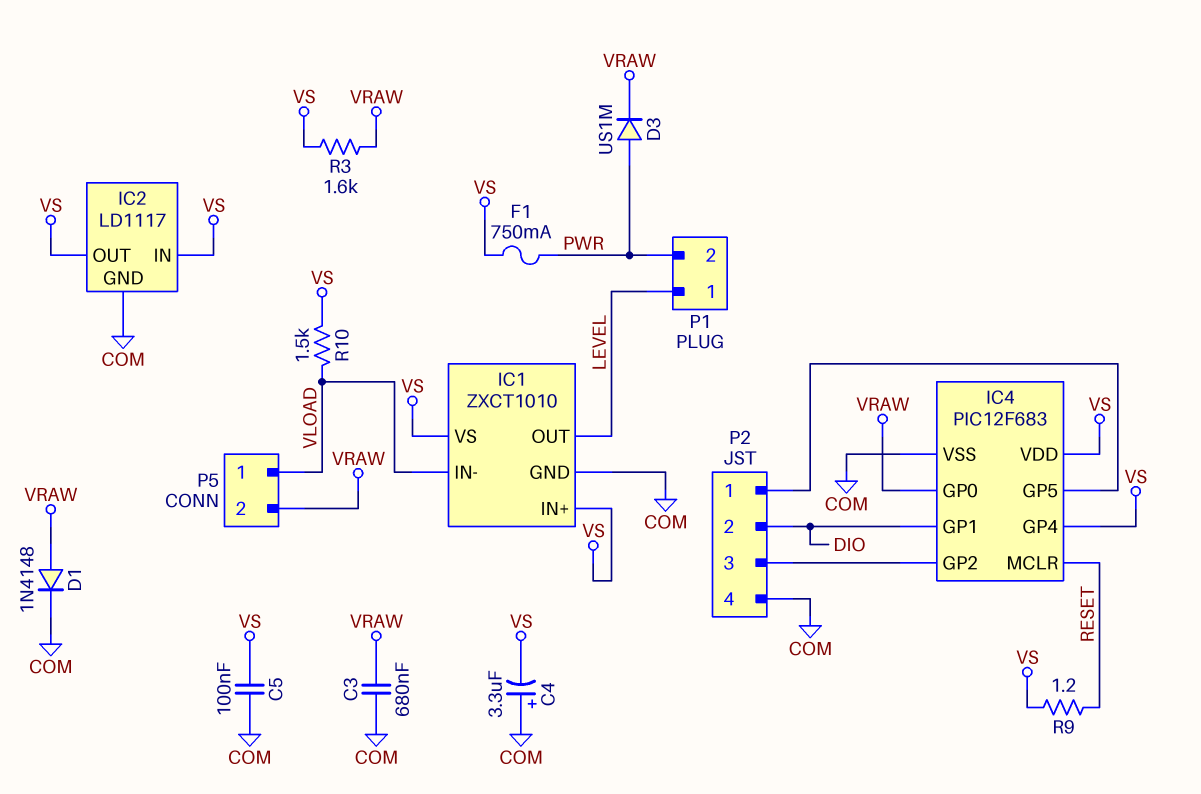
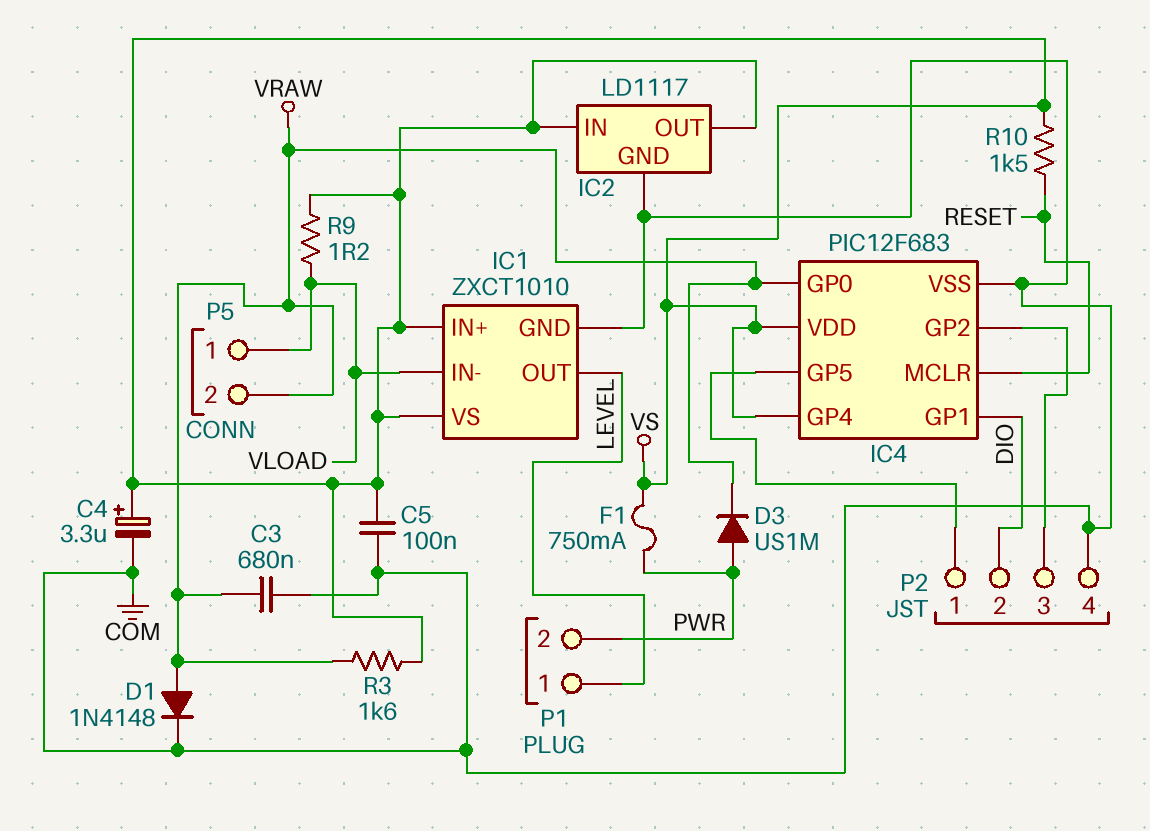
C4: 3.3uF (plus COM, minus VS) -> 3.3uF (plus VS, minus COM)
R9: 1.2 (RESET, VS) -> 1.2 (VLOAD, VS)
R10: 1.5k (VLOAD, VS) -> 1.5k (RESET, VS)

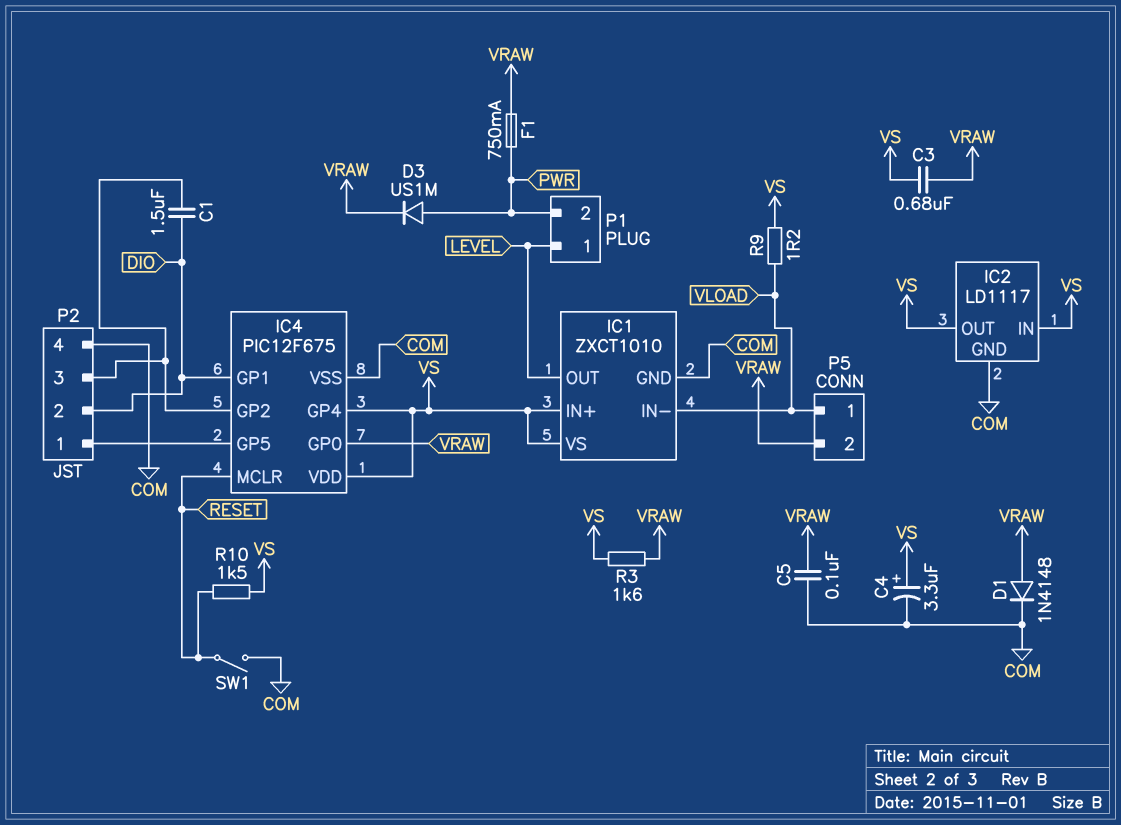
C1: none -> 1.5uF (DIO, IC4/GP2)
C3: 680nF (COM, VRAW) -> 680nF (VRAW, VS)
C5: 100nF (COM, VS) -> 100nF (COM, VRAW)
F1: 750mA (PWR, VS) -> 750mA (PWR, VRAW)
IC4: PIC12F683 -> PIC12F675
SW1: none -> switch (COM, RESET)

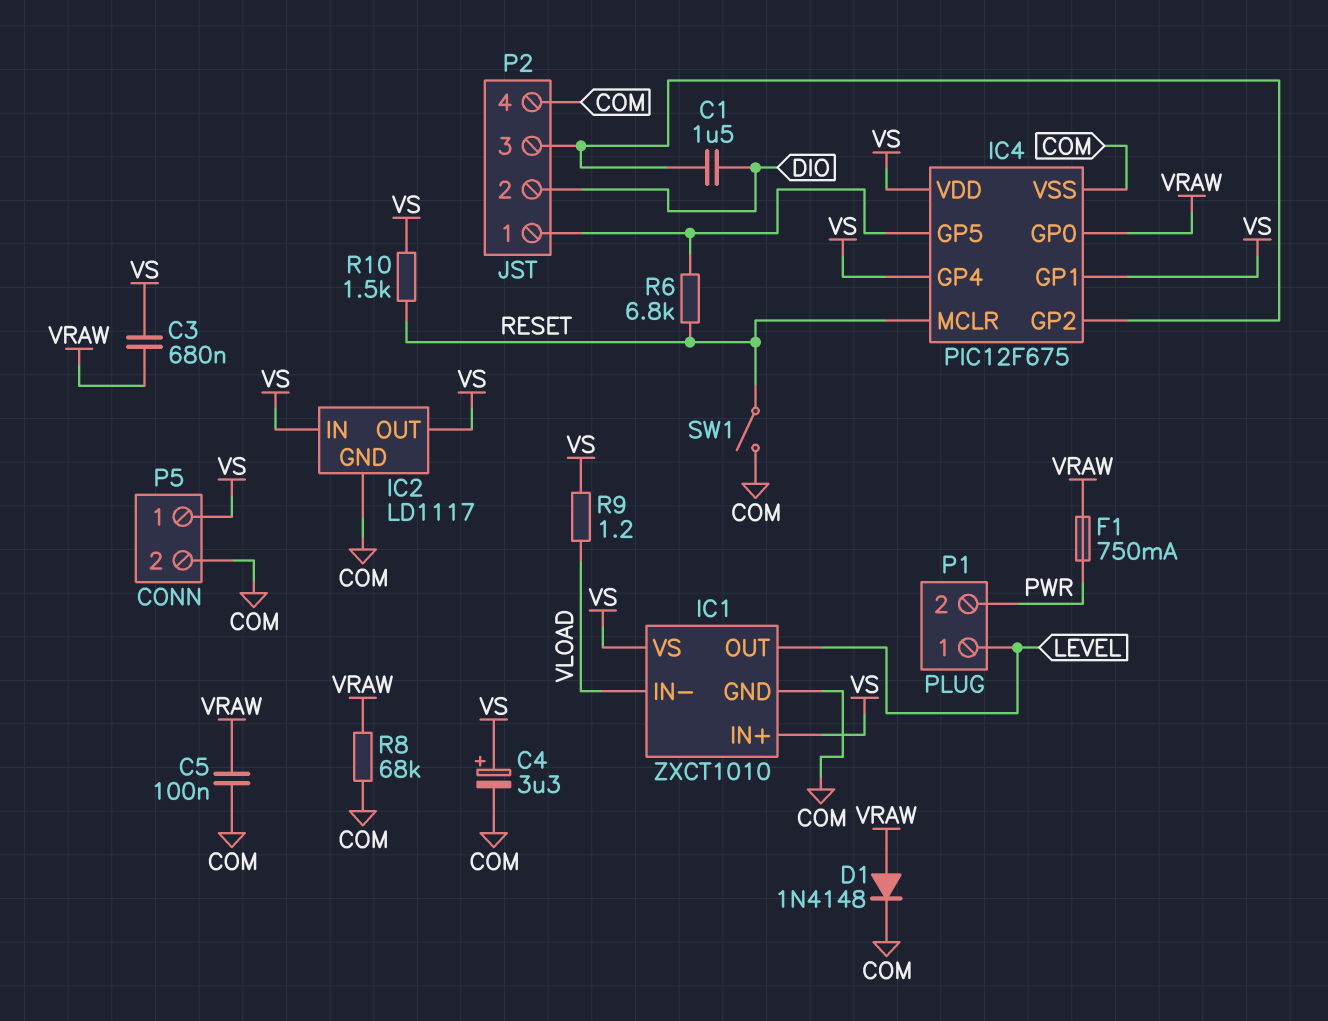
D3: diode US1M (A PWR, K VRAW) -> none
IC4 pin GP1: DIO -> VS
P5 pin 1: VLOAD -> VS
P5 pin 2: VRAW -> COM
R3: 1.6k (VRAW, VS) -> none
R6: none -> 6.8k (IC4/GP5, RESET)
R8: none -> 68k (COM, VRAW)

